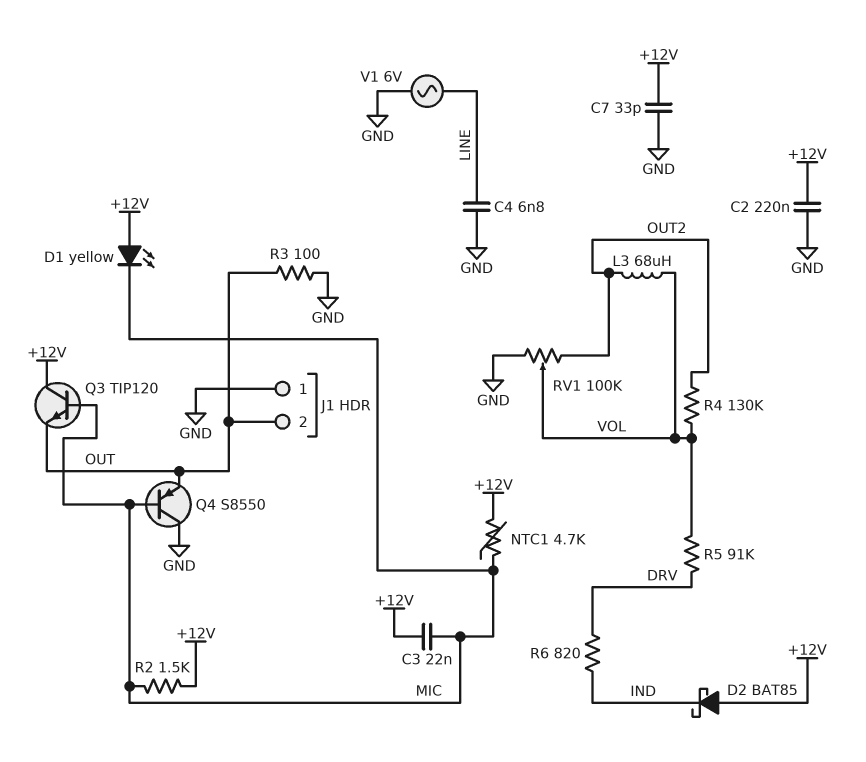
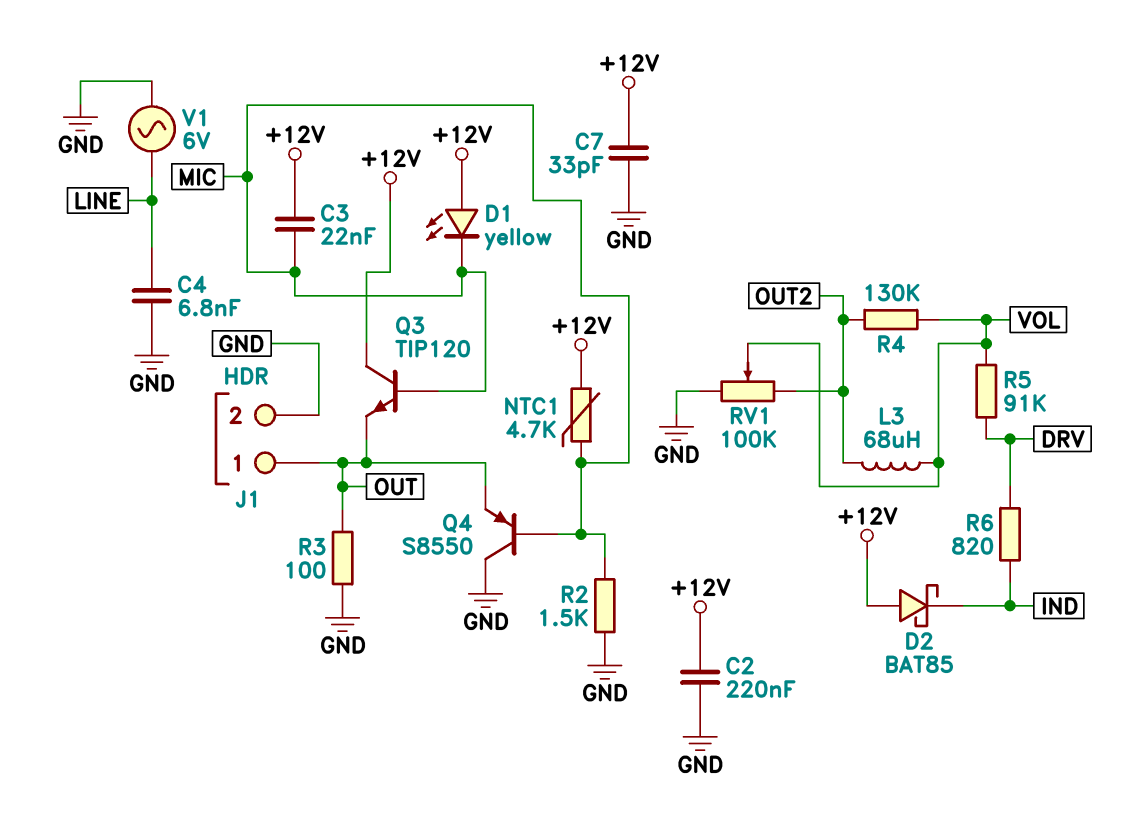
J1 pin 1: GND -> OUT
J1 pin 2: OUT -> GND
R2: 1.5k (+12V, MIC) -> 1.5k (GND, MIC)

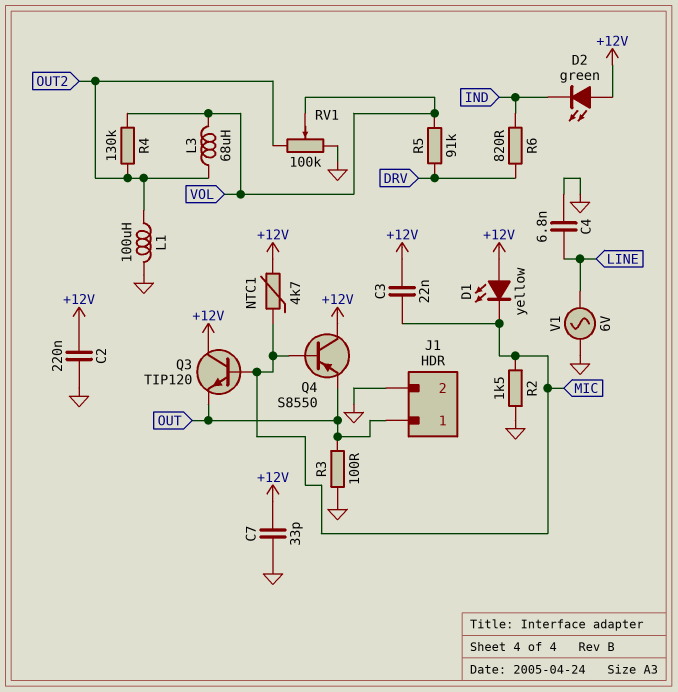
D2: schottky BAT85 (A +12V, K IND) -> LED green (A +12V, K IND)
L1: none -> 100uH (GND, OUT2)
Q4: PNP S8550 (B MIC, C GND, E OUT) -> PNP S8550 (B MIC, C +12V, E OUT)

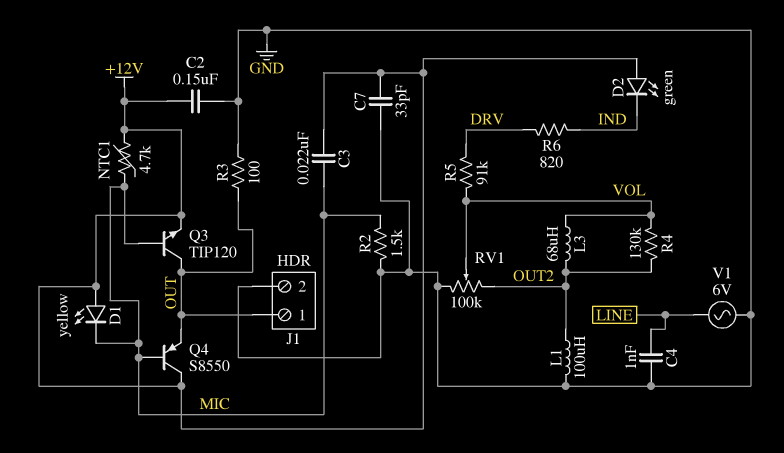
C2: 220nF (+12V, GND) -> 150nF (+12V, GND)
C4: 6.8nF (GND, LINE) -> 1nF (GND, LINE)
Q3: NPN TIP120 (B MIC, C +12V, E OUT) -> NPN TIP120 (B MIC, C OUT, E +12V)

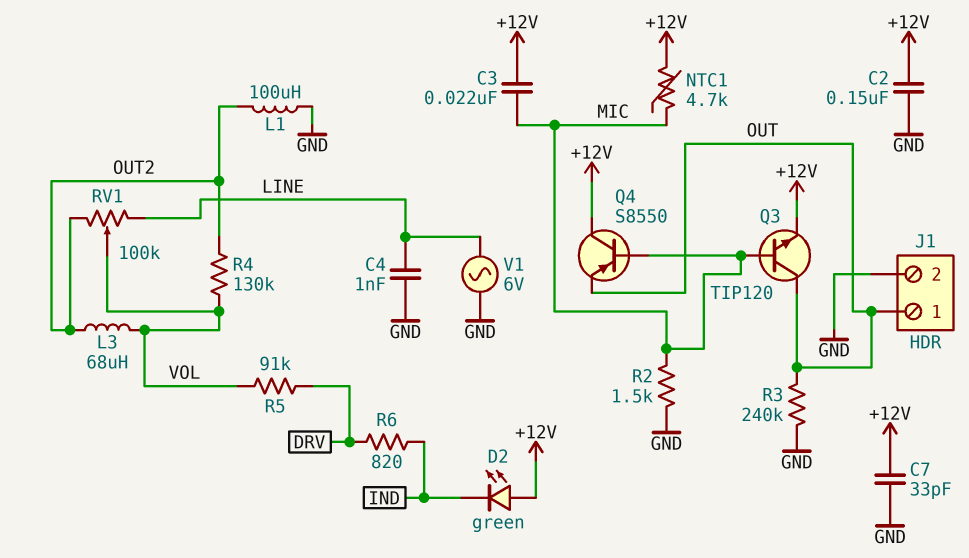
D1: LED yellow (A +12V, K MIC) -> none
R3: 100 (GND, OUT) -> 240k (GND, OUT)
RV1: 100k (GND, OUT2, wiper VOL) -> 100k (LINE, OUT2, wiper VOL)

